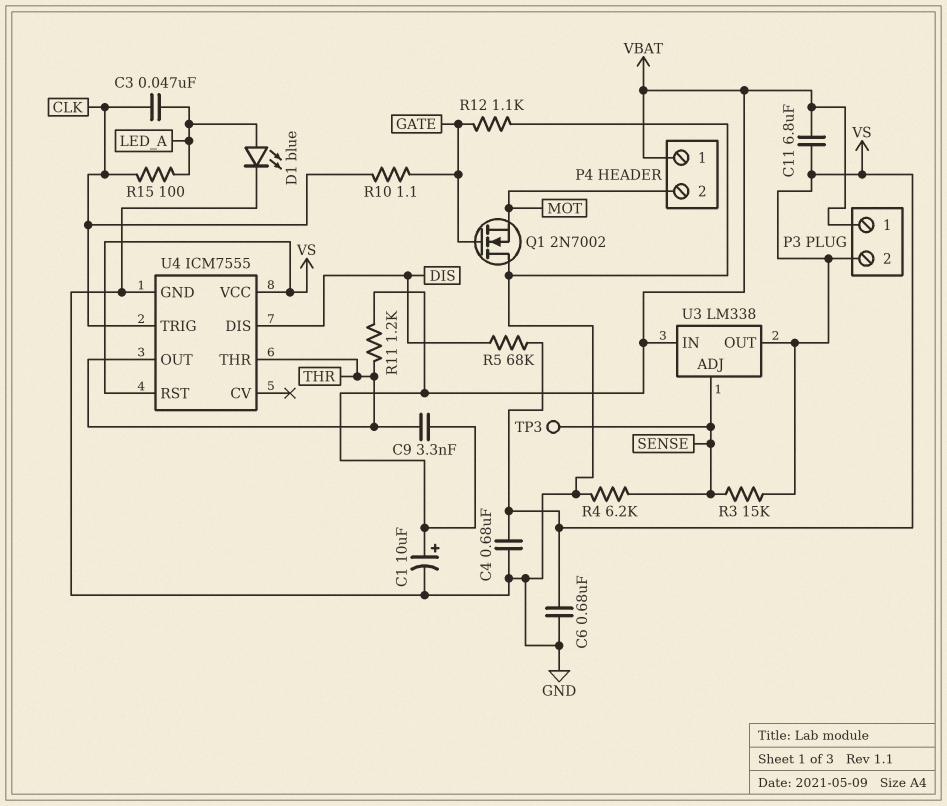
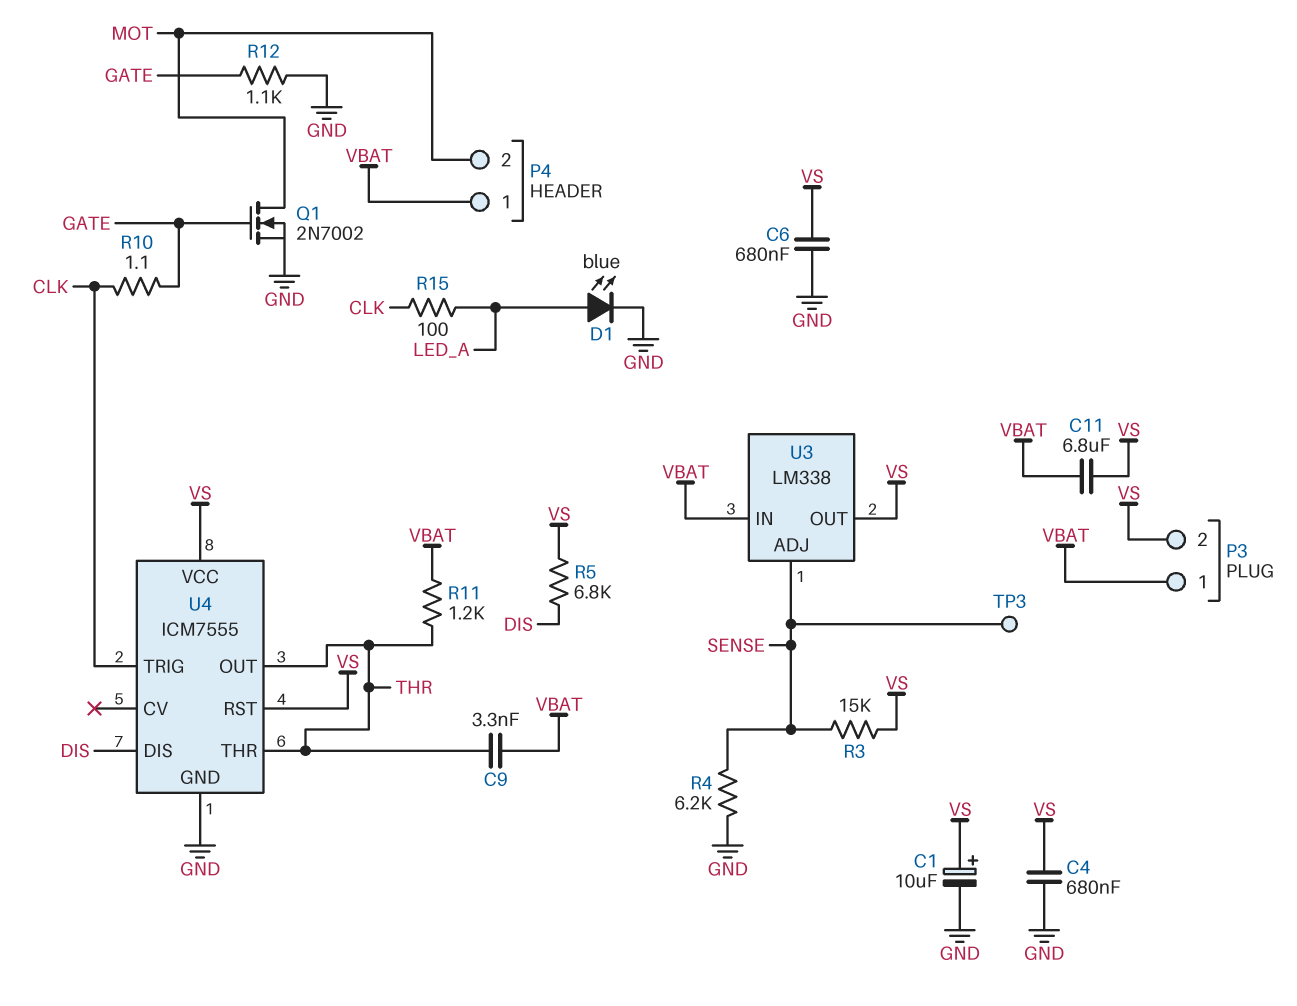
C1: 10uF (plus VBAT, minus GND) -> 10uF (plus VS, minus GND)
C3: 47nF (CLK, LED_A) -> none
Q1: NMOS 2N7002 (G GATE, D GND, S MOT) -> NMOS 2N7002 (G GATE, D MOT, S GND)
R5: 68k (DIS, VS) -> 6.8k (DIS, VS)

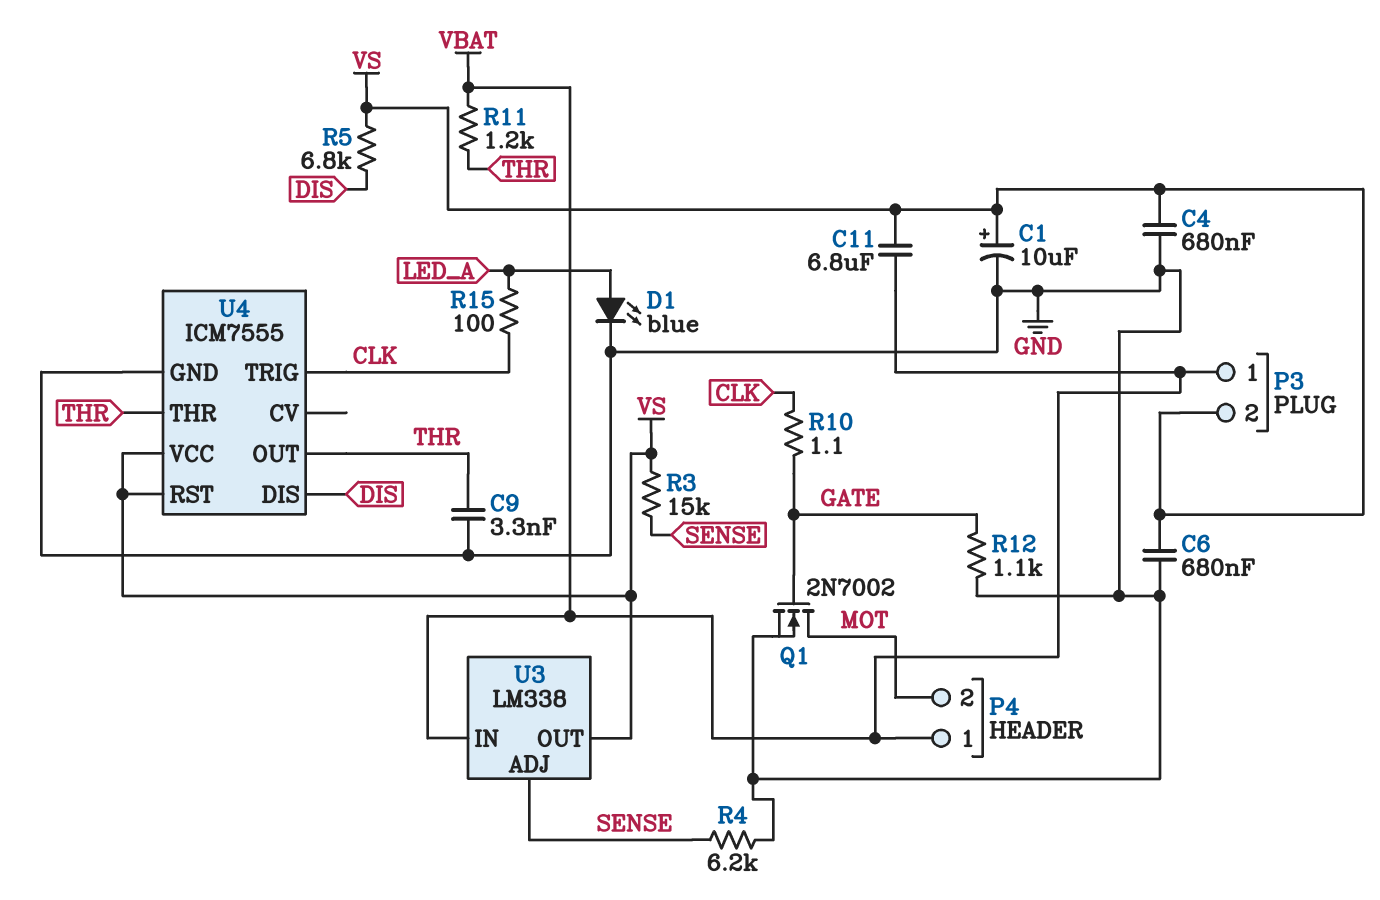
C9: 3.3nF (THR, VBAT) -> 3.3nF (GND, THR)
TP3: test point (SENSE) -> none

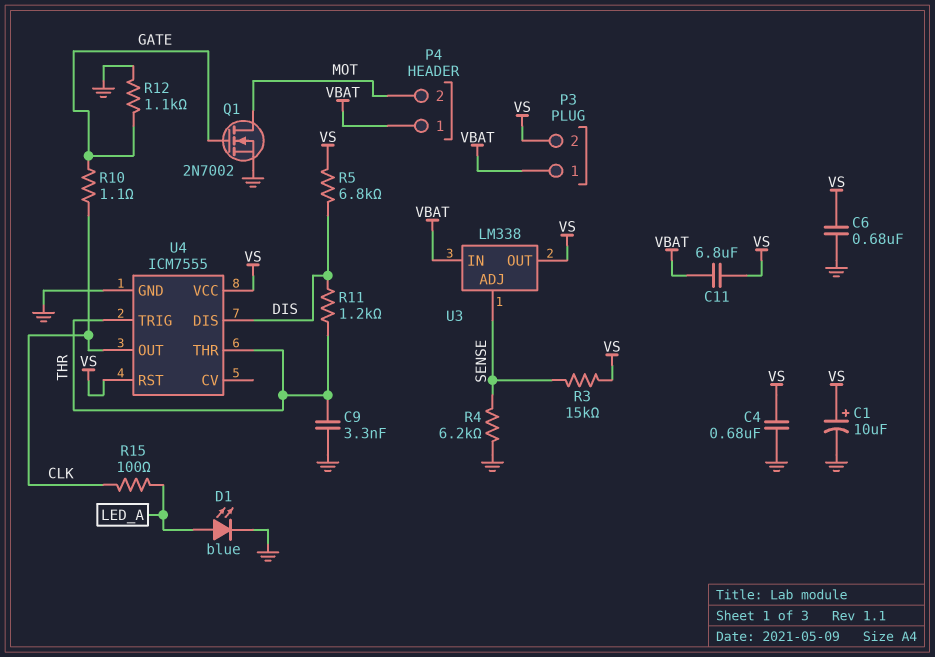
R11: 1.2k (THR, VBAT) -> 1.2k (DIS, THR)
U4 pin OUT: THR -> CLK
U4 pin TRIG: CLK -> THR

